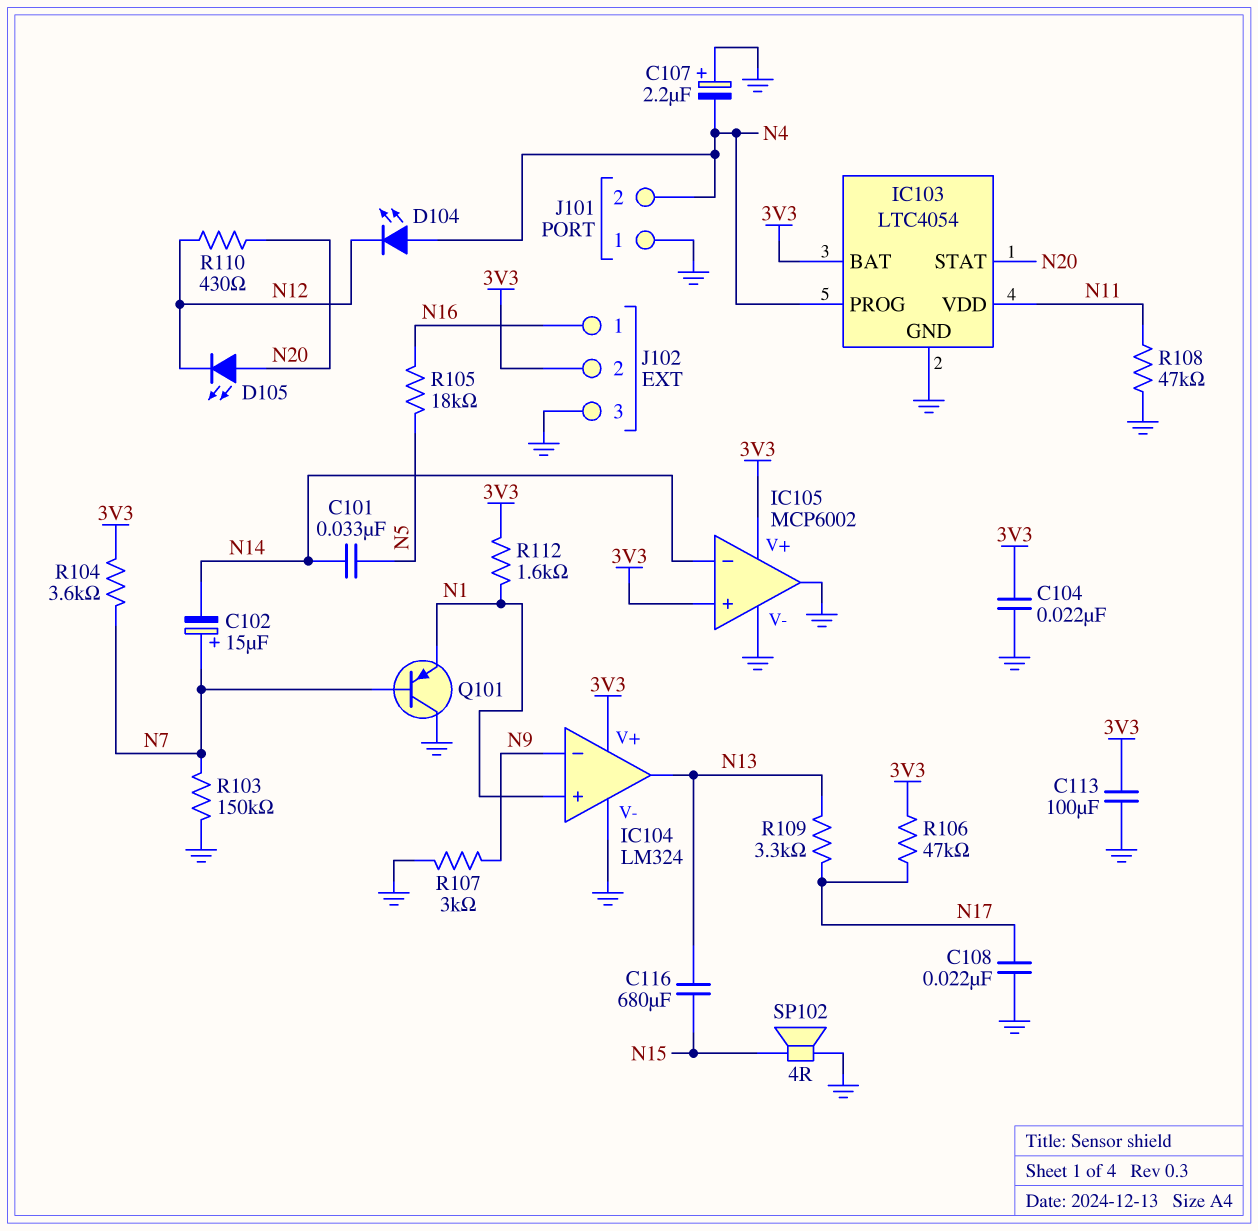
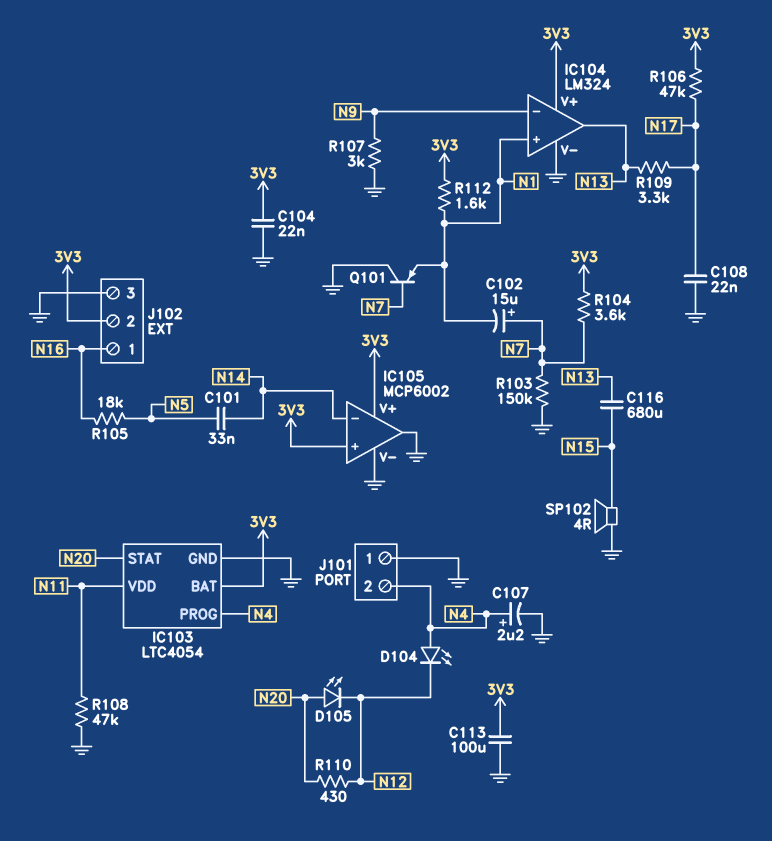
C102: 15uF (plus N7, minus N14) -> 15uF (plus N7, minus N1)
C107: 2.2uF (plus GND, minus N4) -> 2.2uF (plus N4, minus GND)

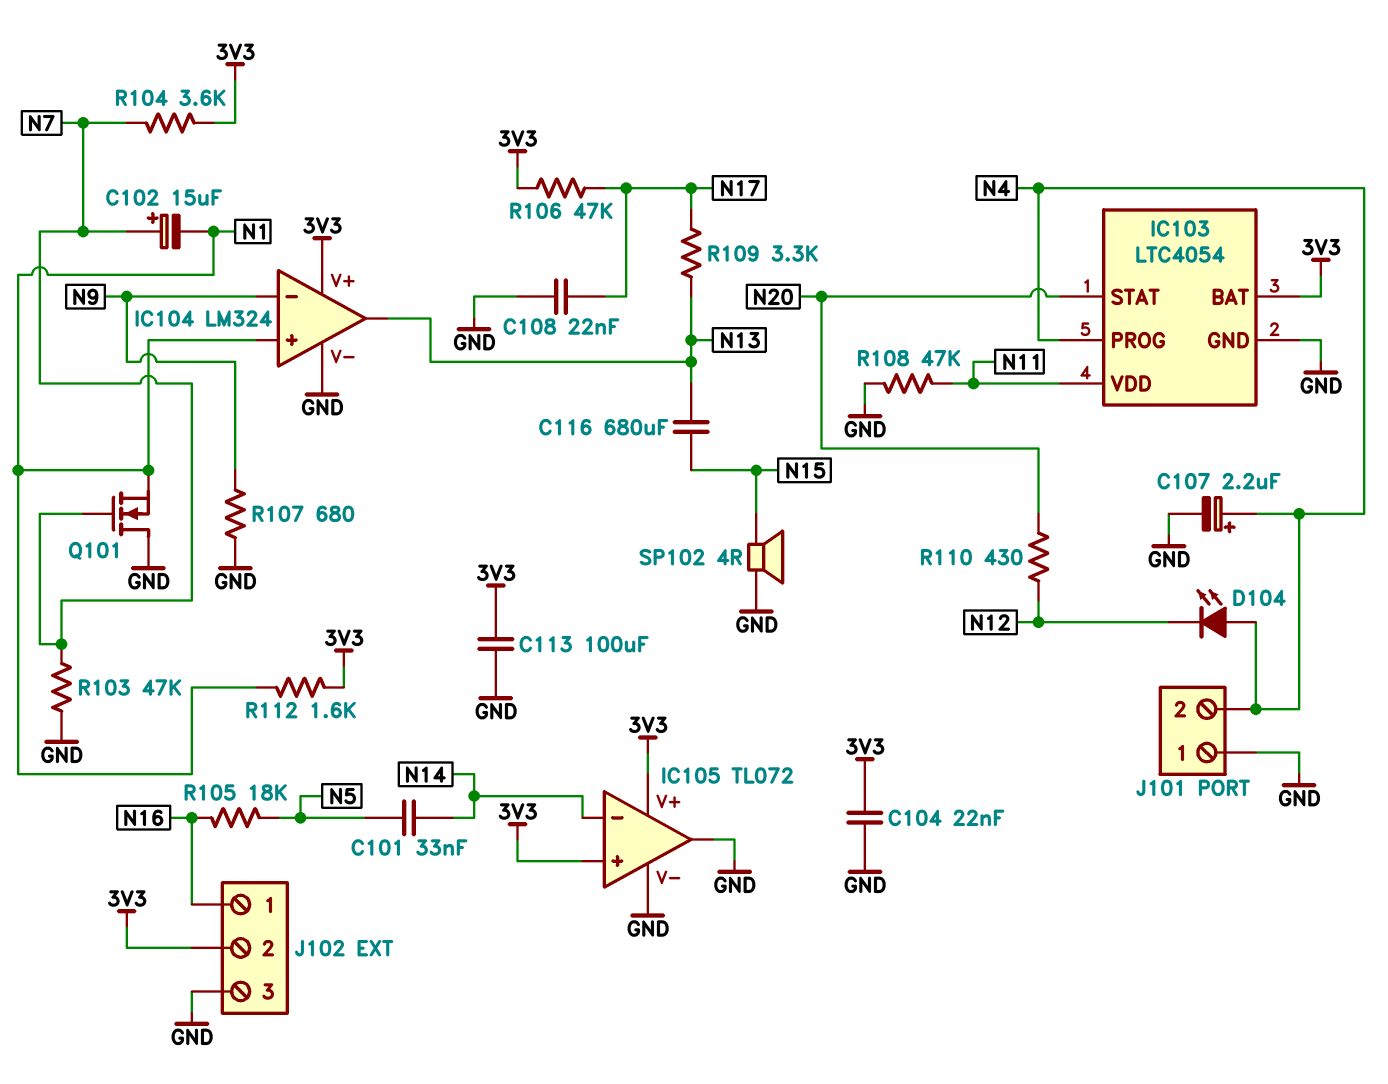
D105: LED (A N20, K N12) -> none
IC105: MCP6002 -> TL072
Q101: PNP (B N7, C GND, E N1) -> NMOS (G N7, D GND, S N1)
R103: 150k (GND, N7) -> 47k (GND, N7)
R107: 3k (GND, N9) -> 680 (GND, N9)

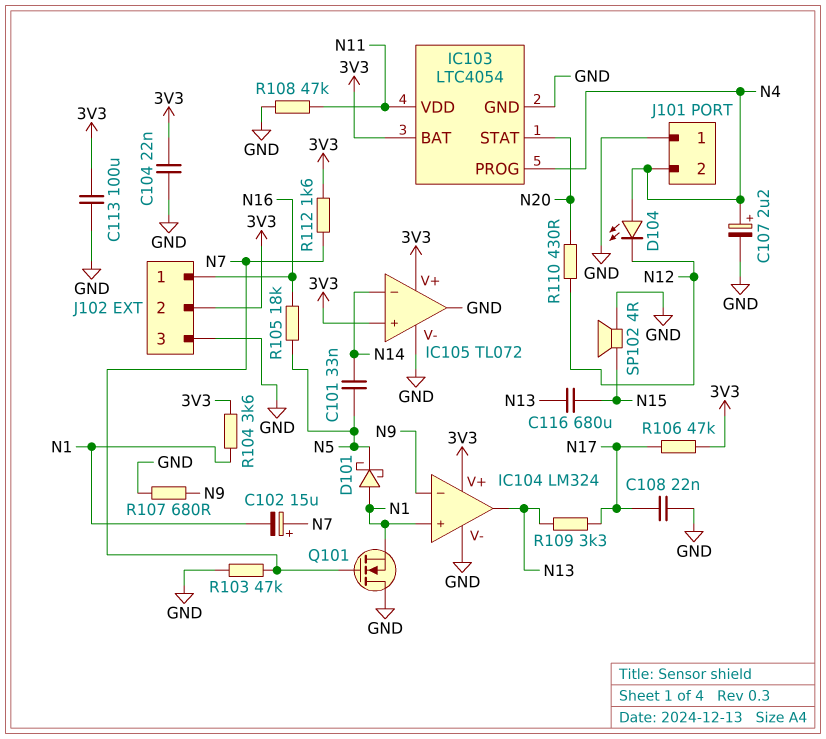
D101: none -> schottky (A N1, K N5)
R104: 3.6k (3V3, N7) -> 3.6k (3V3, N1)
R112: 1.6k (3V3, N1) -> 1.6k (3V3, N7)

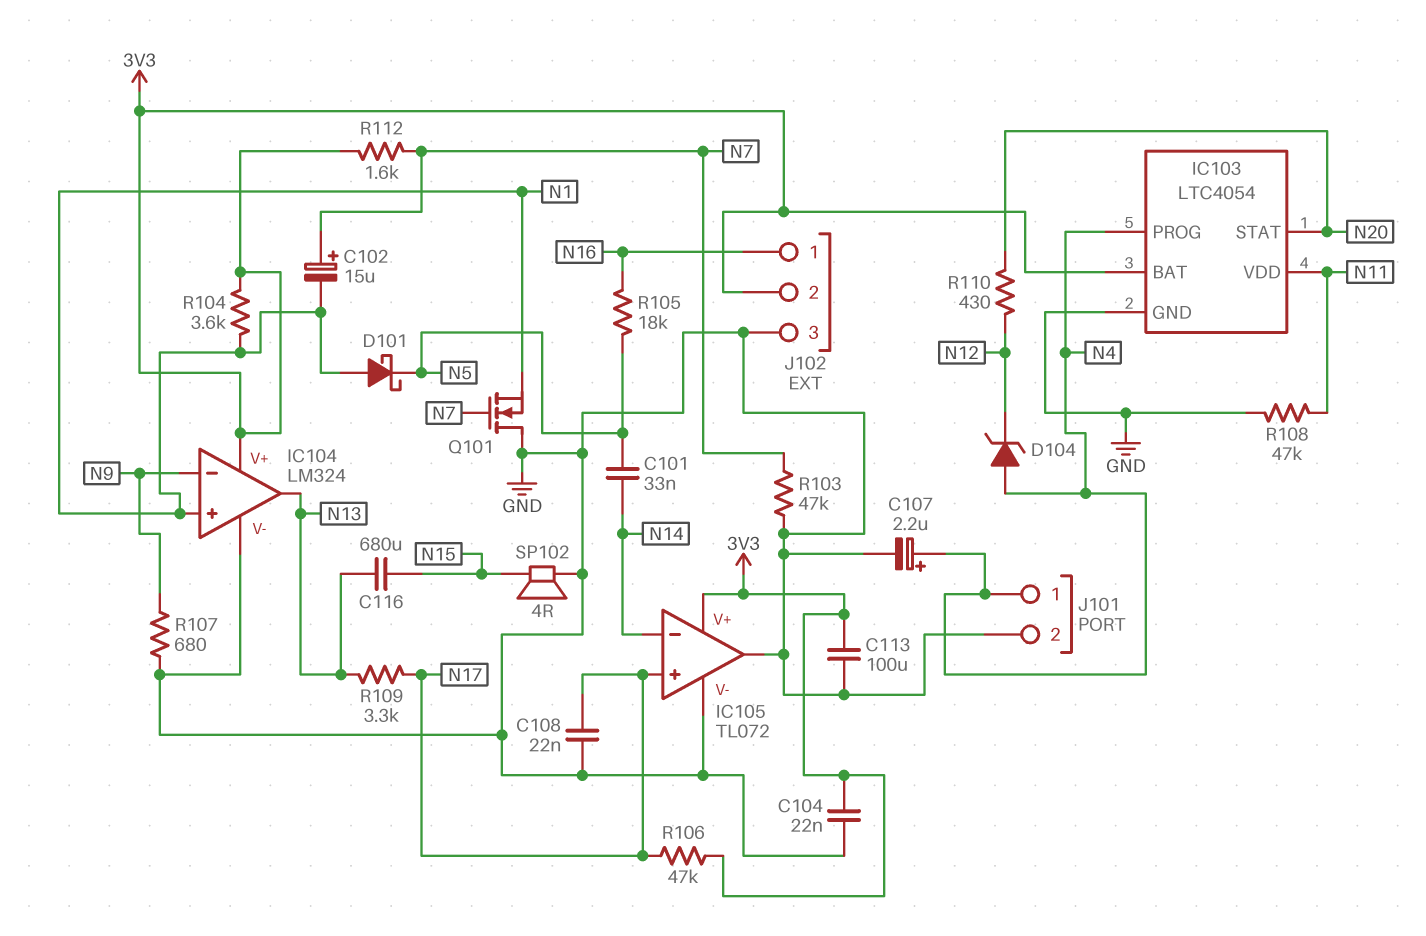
D104: LED (A N4, K N12) -> zener (A N4, K N12)
IC105 pin in+: 3V3 -> N17
J101 pin 1: GND -> N4
J101 pin 2: N4 -> GND

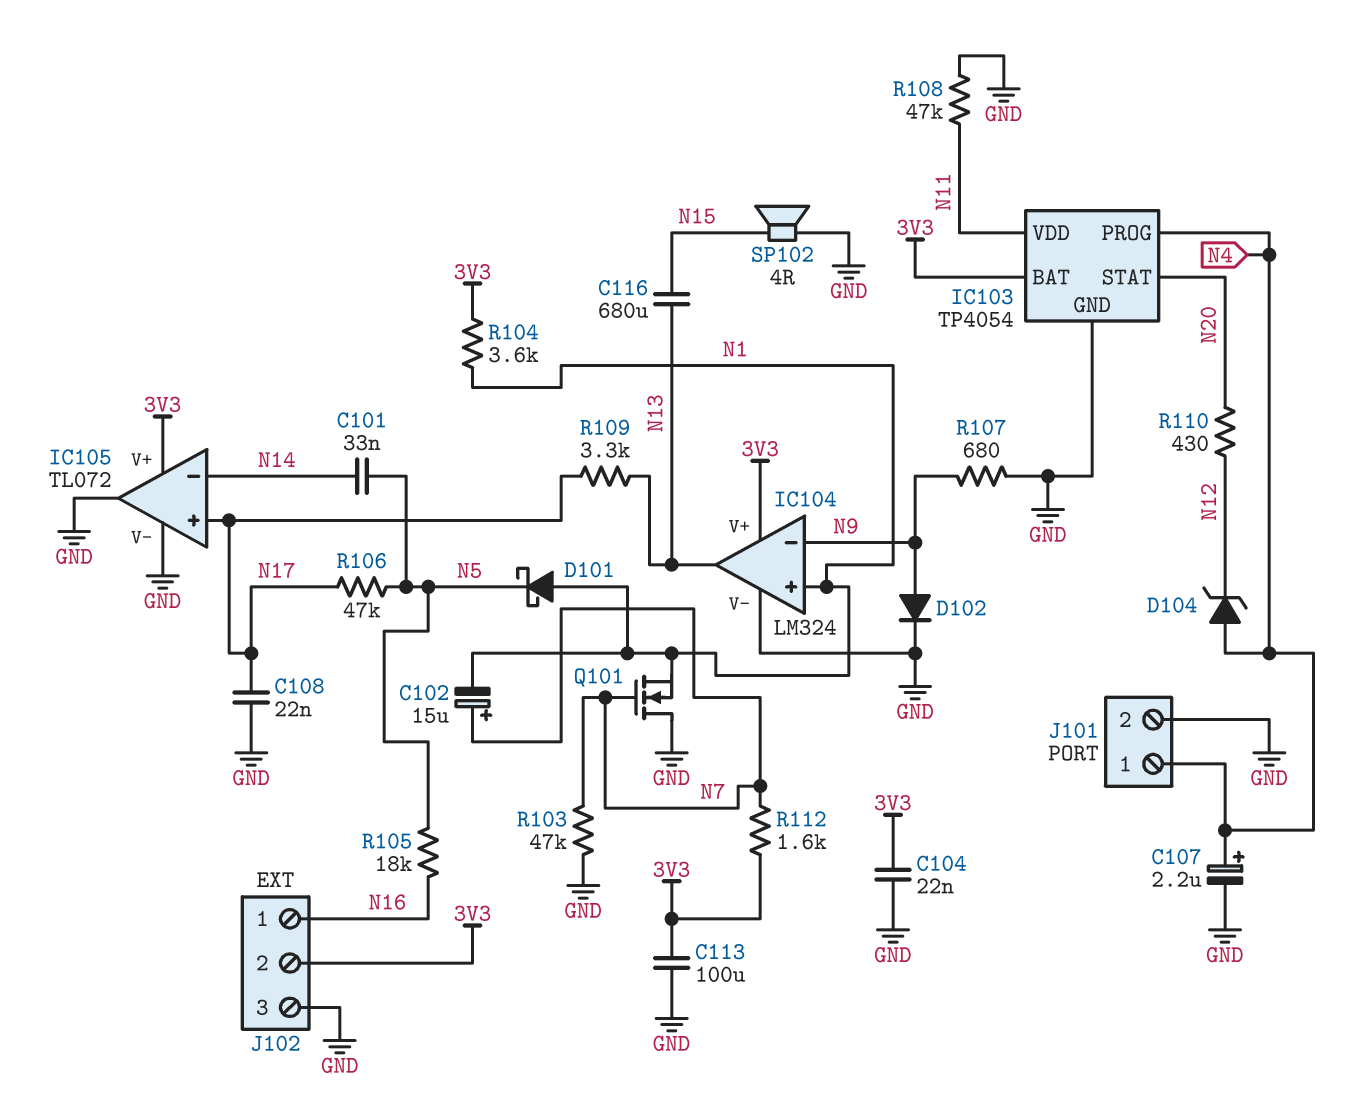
D102: none -> diode (A N9, K GND)
IC103: LTC4054 -> TP4054
R106: 47k (3V3, N17) -> 47k (N5, N17)

